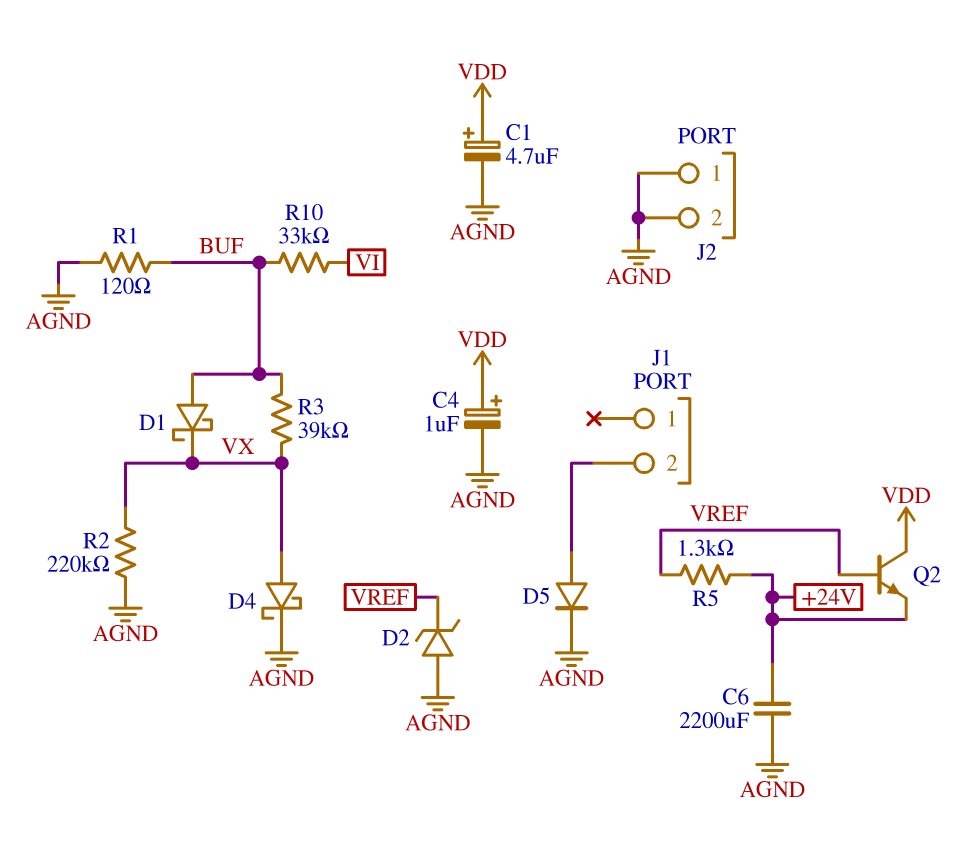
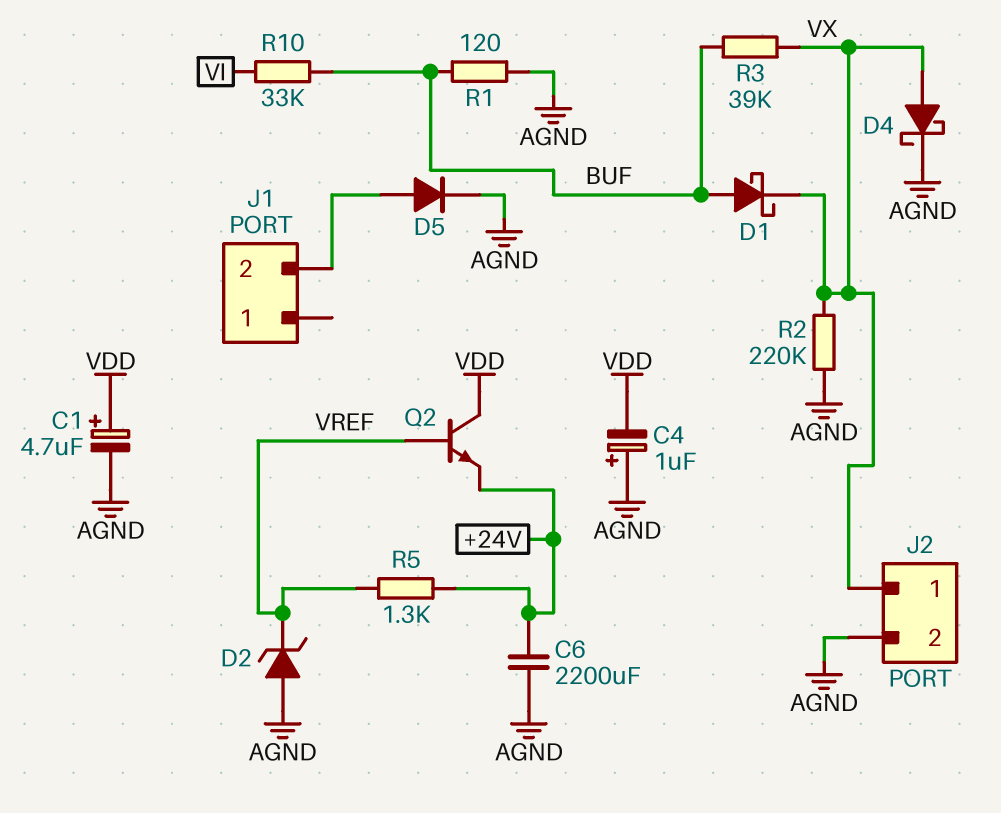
C4: 1uF (plus VDD, minus AGND) -> 1uF (plus AGND, minus VDD)
J2 pin 1: AGND -> VX

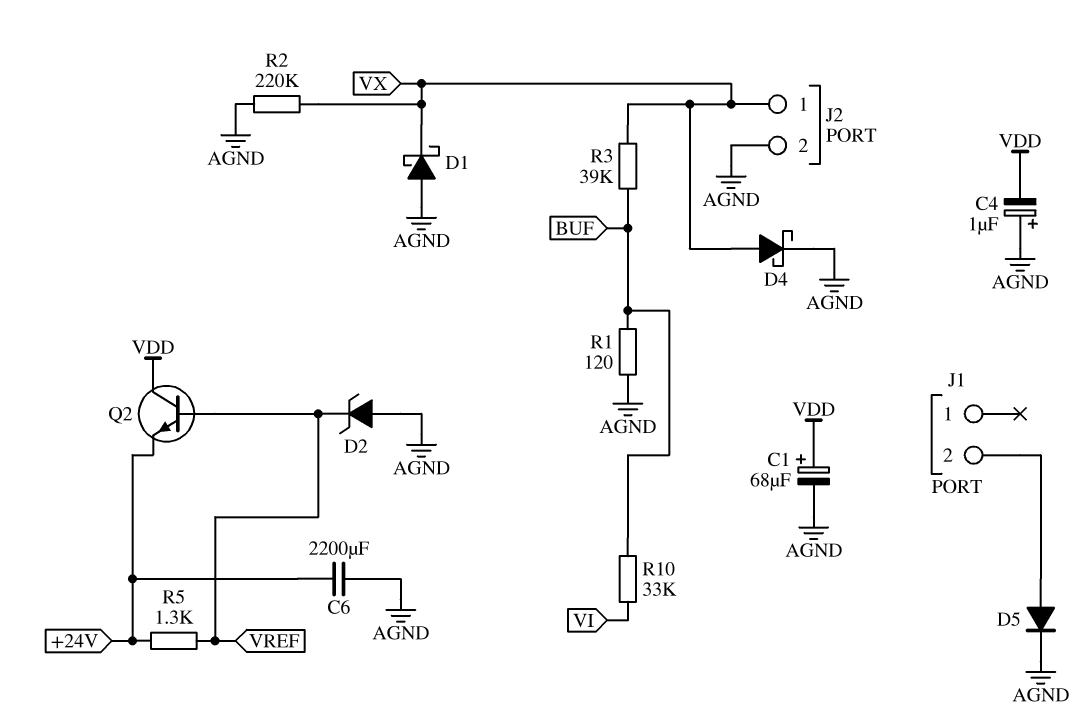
C1: 4.7uF (plus VDD, minus AGND) -> 68uF (plus VDD, minus AGND)
D1: schottky (A BUF, K VX) -> schottky (A AGND, K VX)

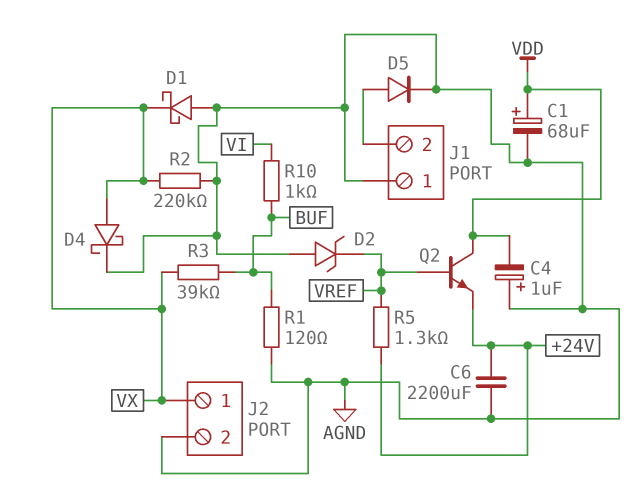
J1 pin 1: none -> AGND
R10: 33k (BUF, VI) -> 1k (BUF, VI)

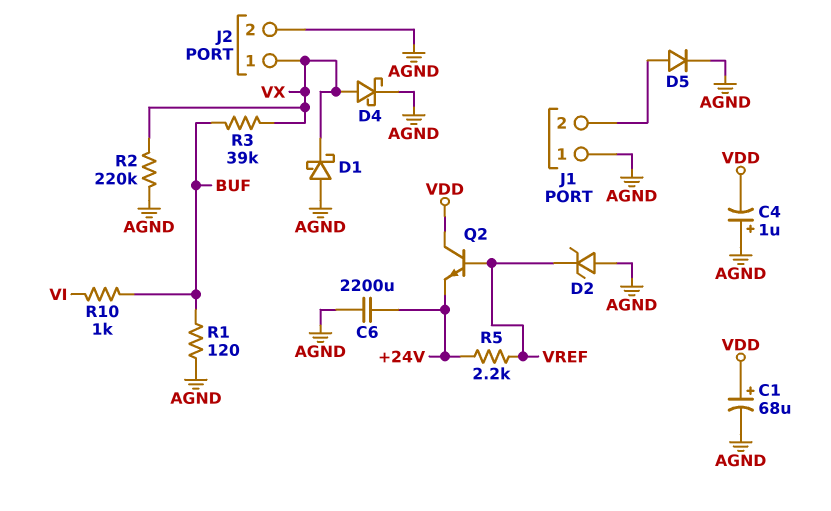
R5: 1.3k (+24V, VREF) -> 2.2k (+24V, VREF)

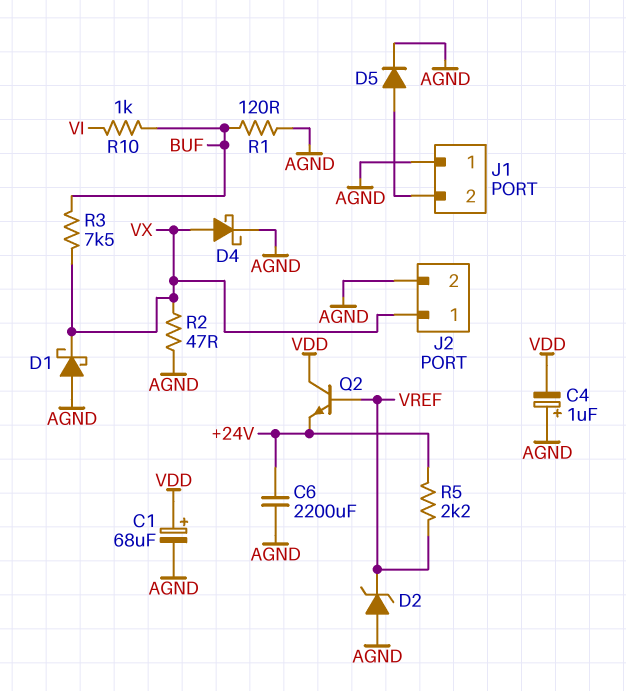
R2: 220k (AGND, VX) -> 47 (AGND, VX)
R3: 39k (BUF, VX) -> 7.5k (BUF, VX)

